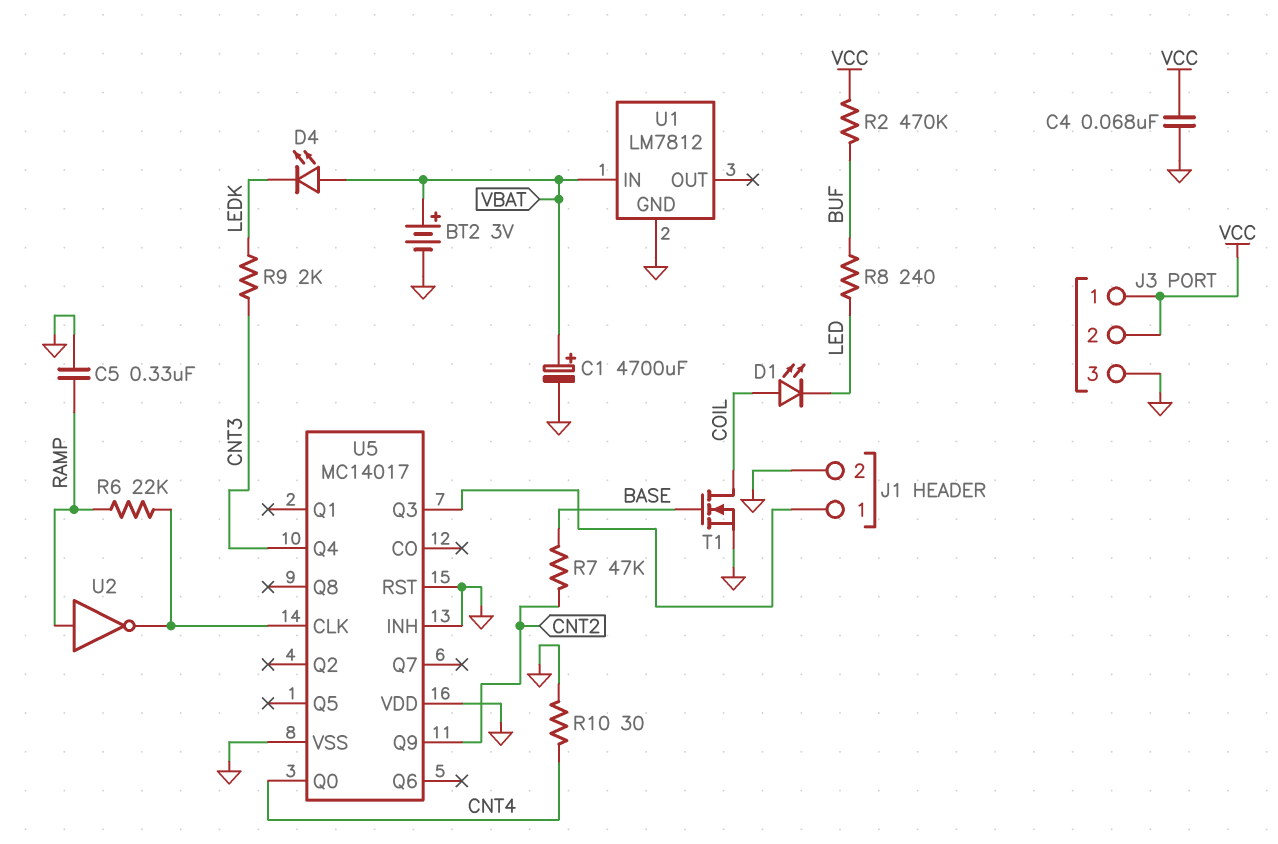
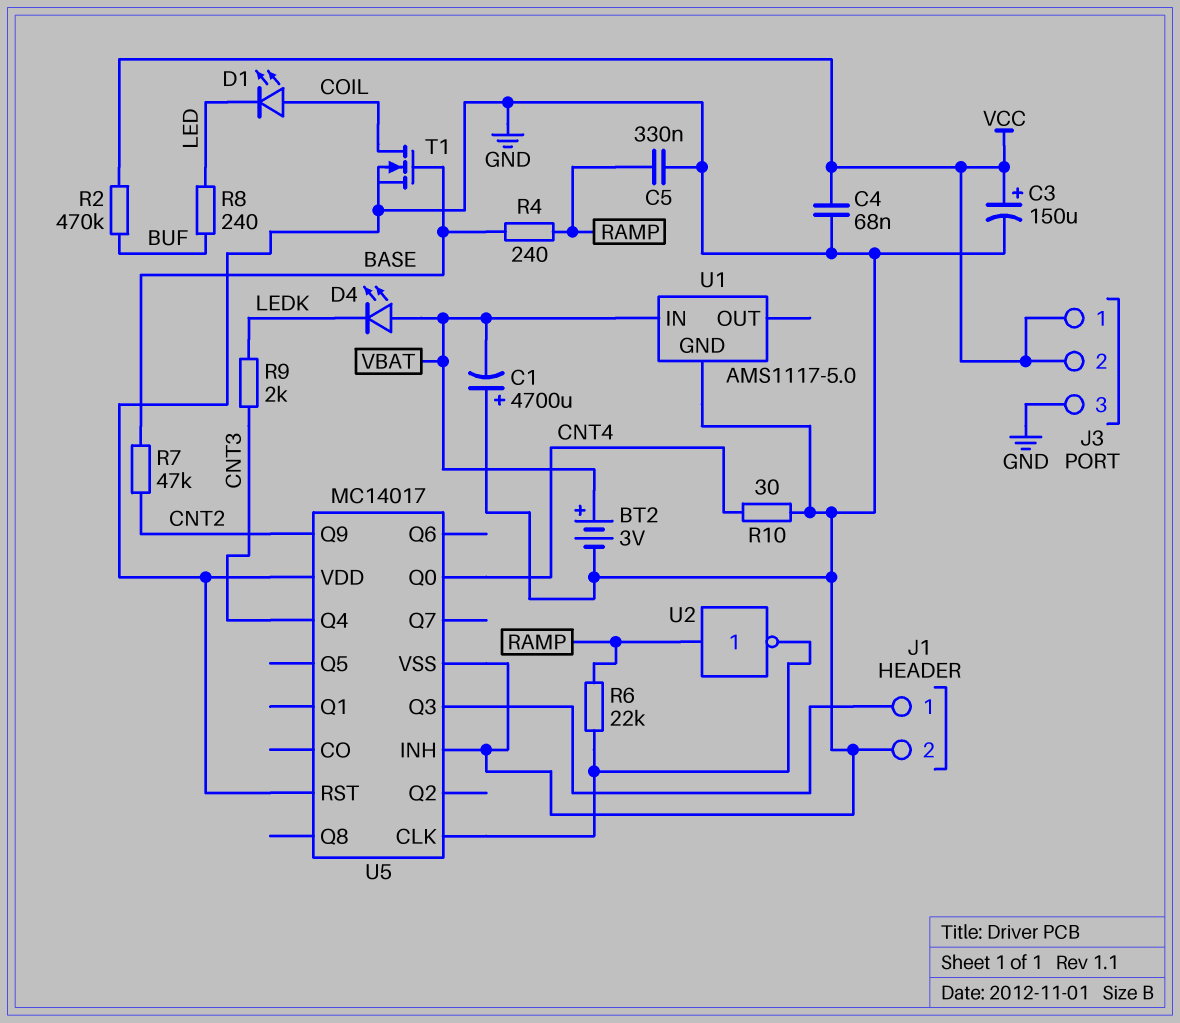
C1: 4700uF (plus VBAT, minus GND) -> 4700uF (plus GND, minus VBAT)
C3: none -> 150uF (plus VCC, minus GND)
R4: none -> 240 (BASE, RAMP)
U1: LM7812 -> AMS1117-5.0

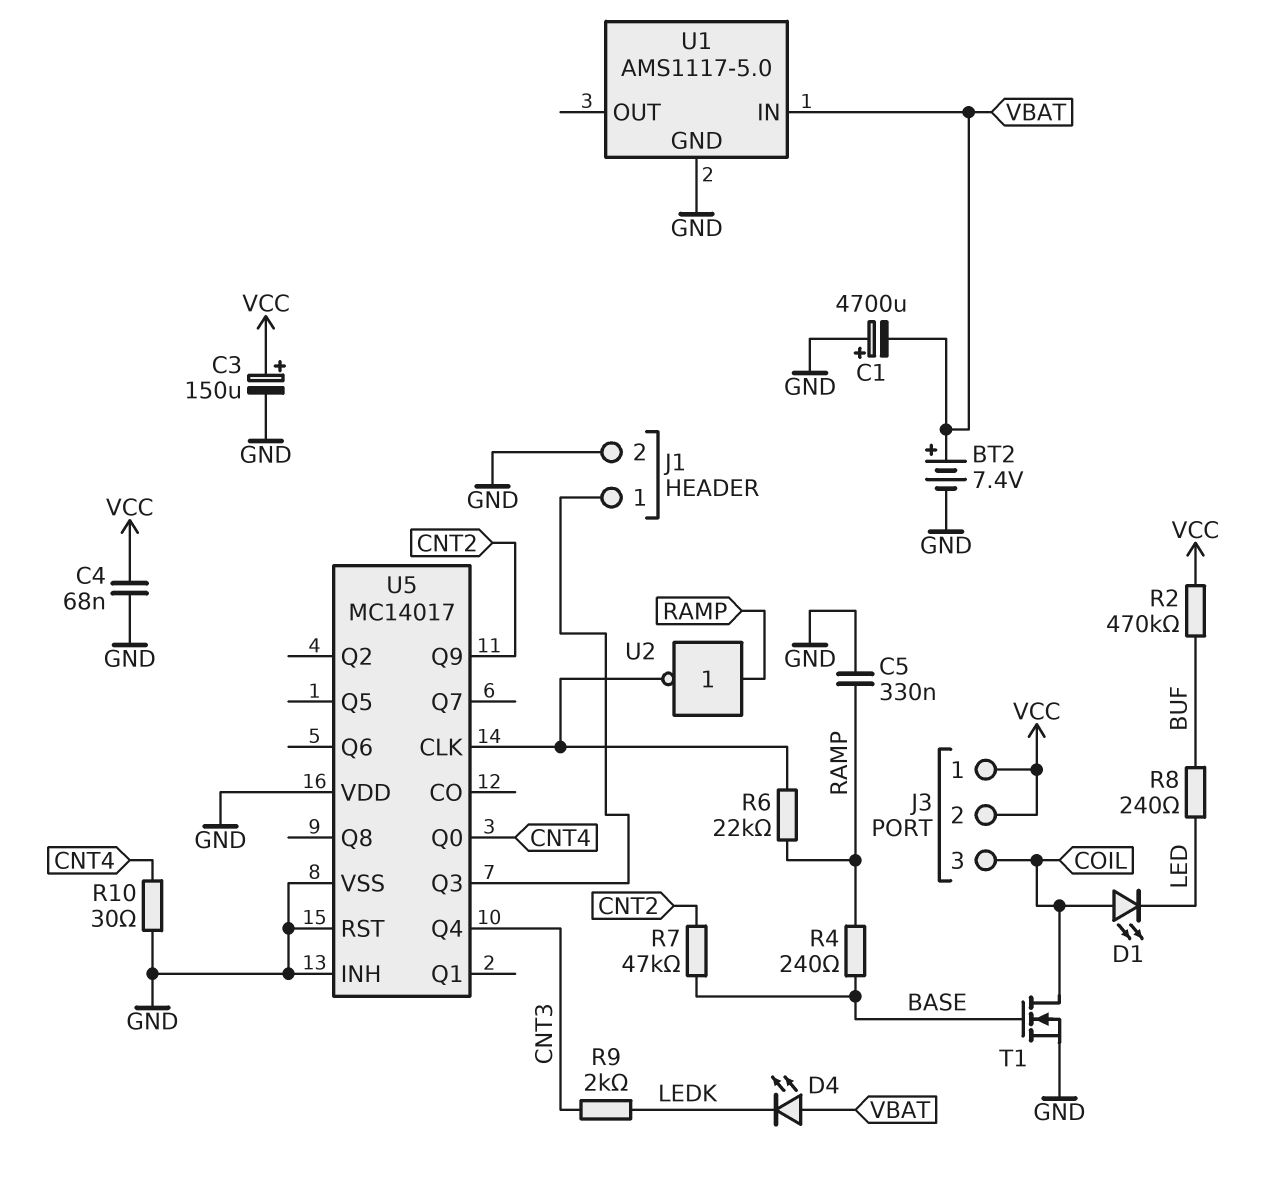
BT2: 3V (plus VBAT, minus GND) -> 7.4V (plus VBAT, minus GND)
J3 pin 3: GND -> COIL

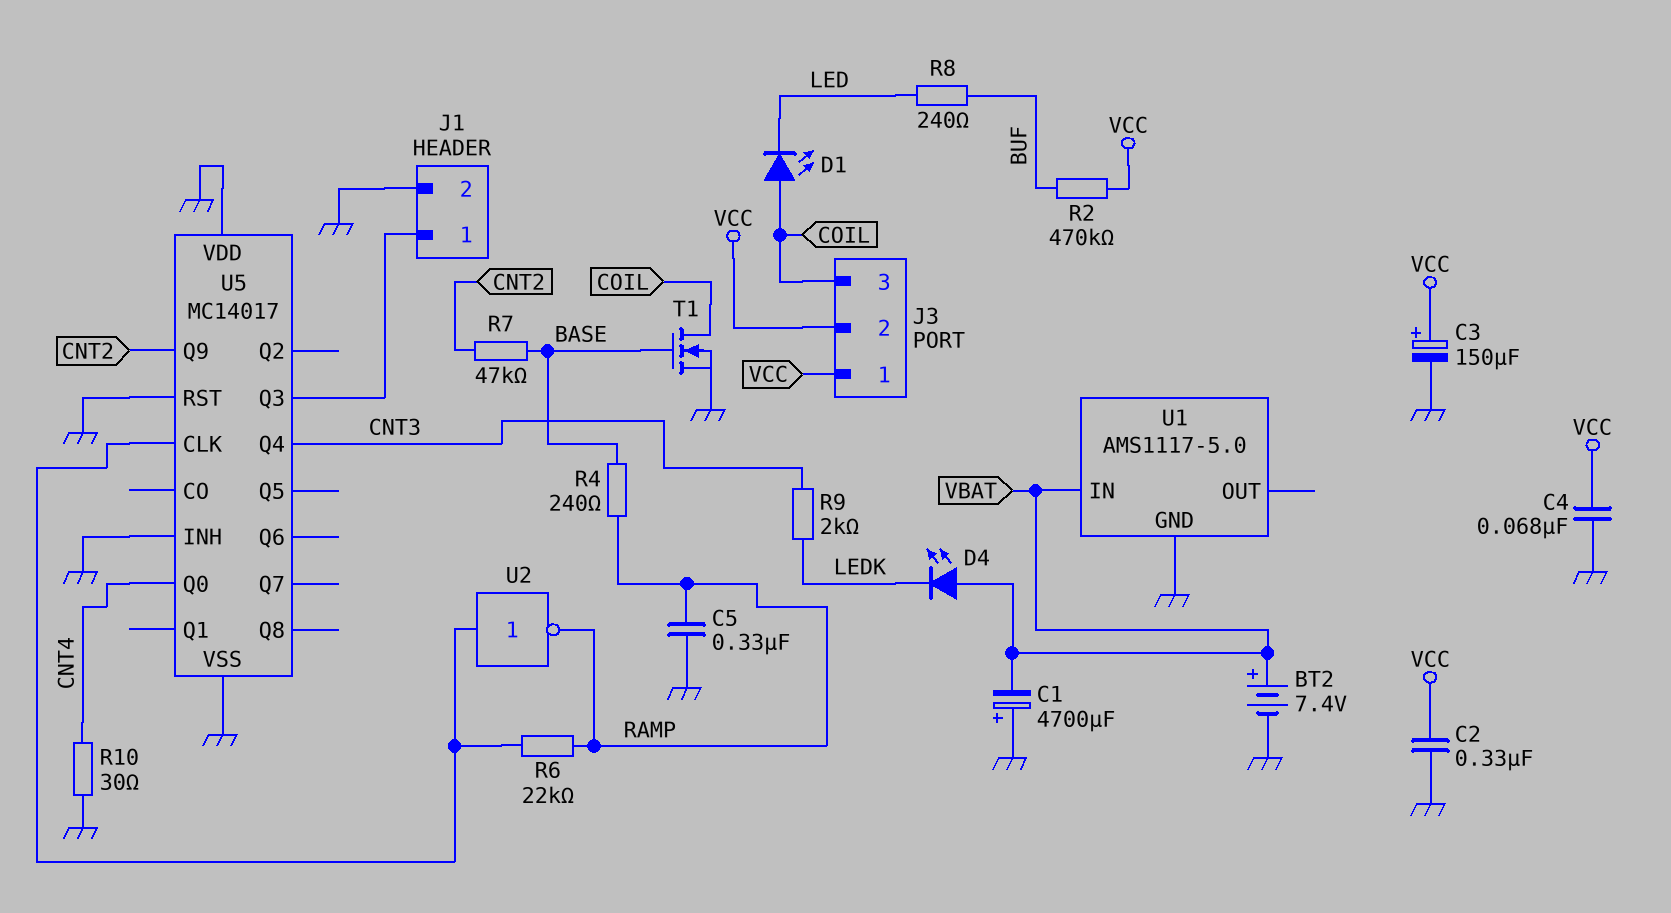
C2: none -> 330nF (GND, VCC)
U2: NOT (in RAMP, out U5/CLK) -> NOT (in U5/CLK, out RAMP)

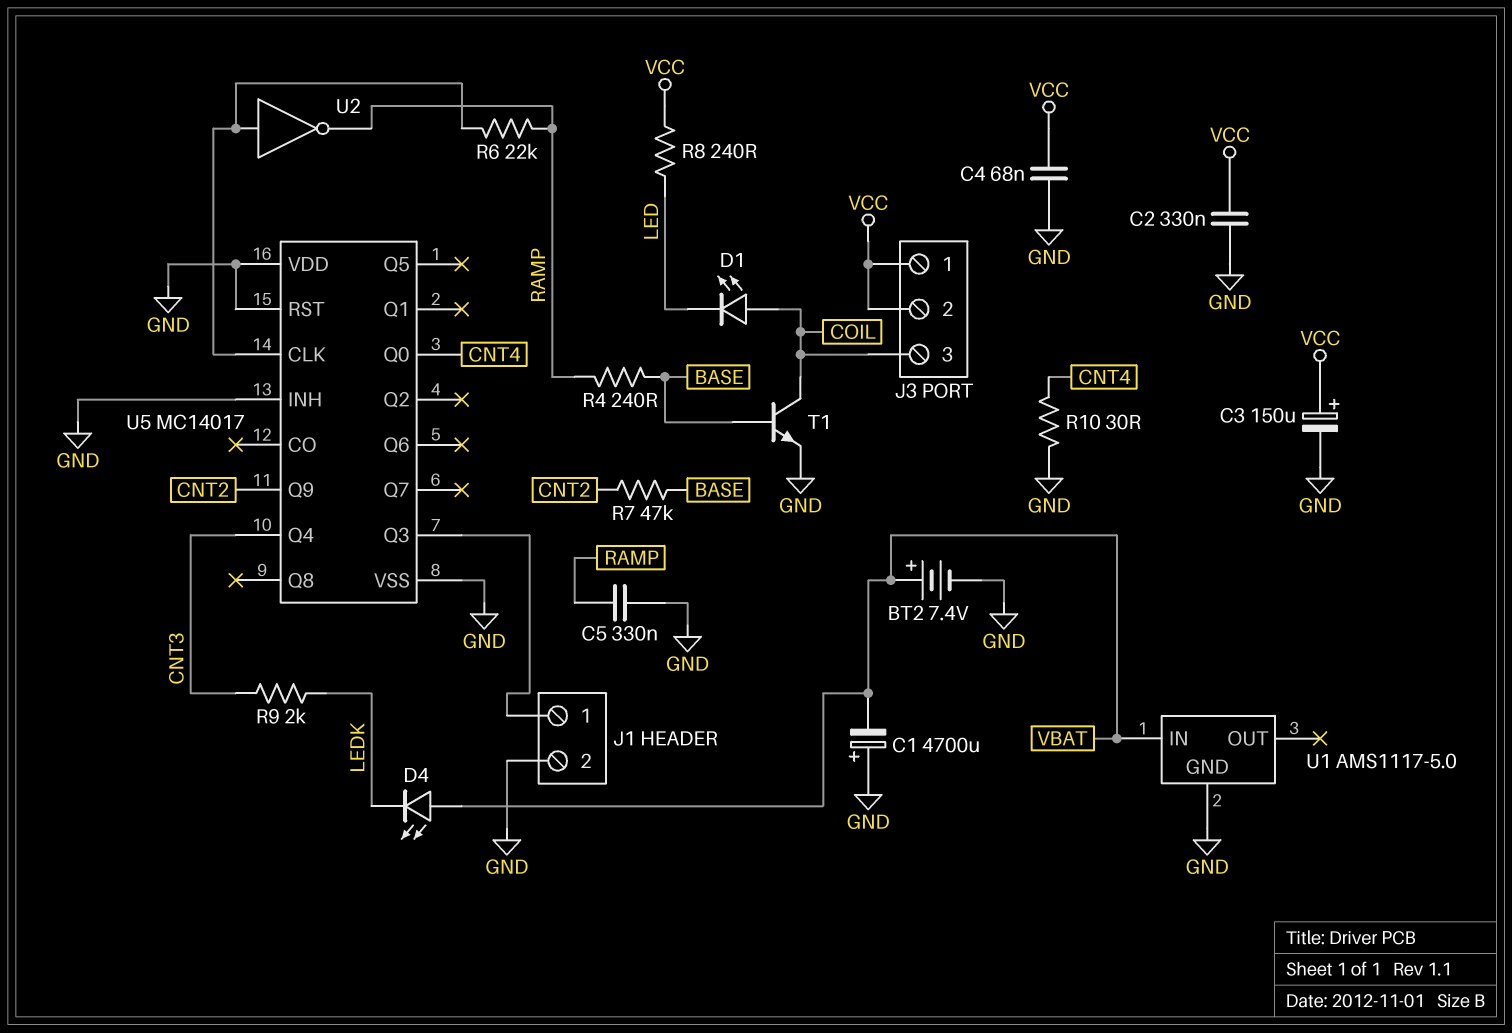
R2: 470k (BUF, VCC) -> none
R8: 240 (BUF, LED) -> 240 (LED, VCC)
T1: NMOS (G BASE, D COIL, S GND) -> NPN (B BASE, C COIL, E GND)

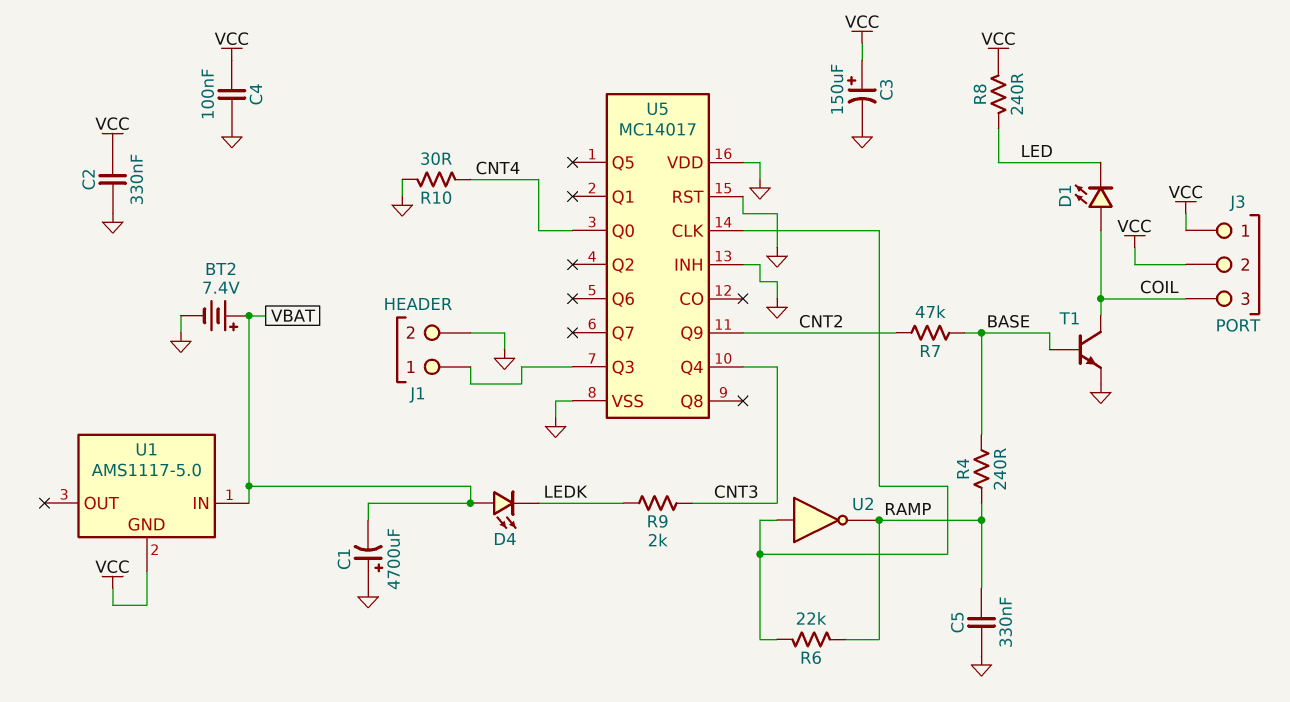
C4: 68nF (GND, VCC) -> 100nF (GND, VCC)
U1 pin GND: GND -> VCC

